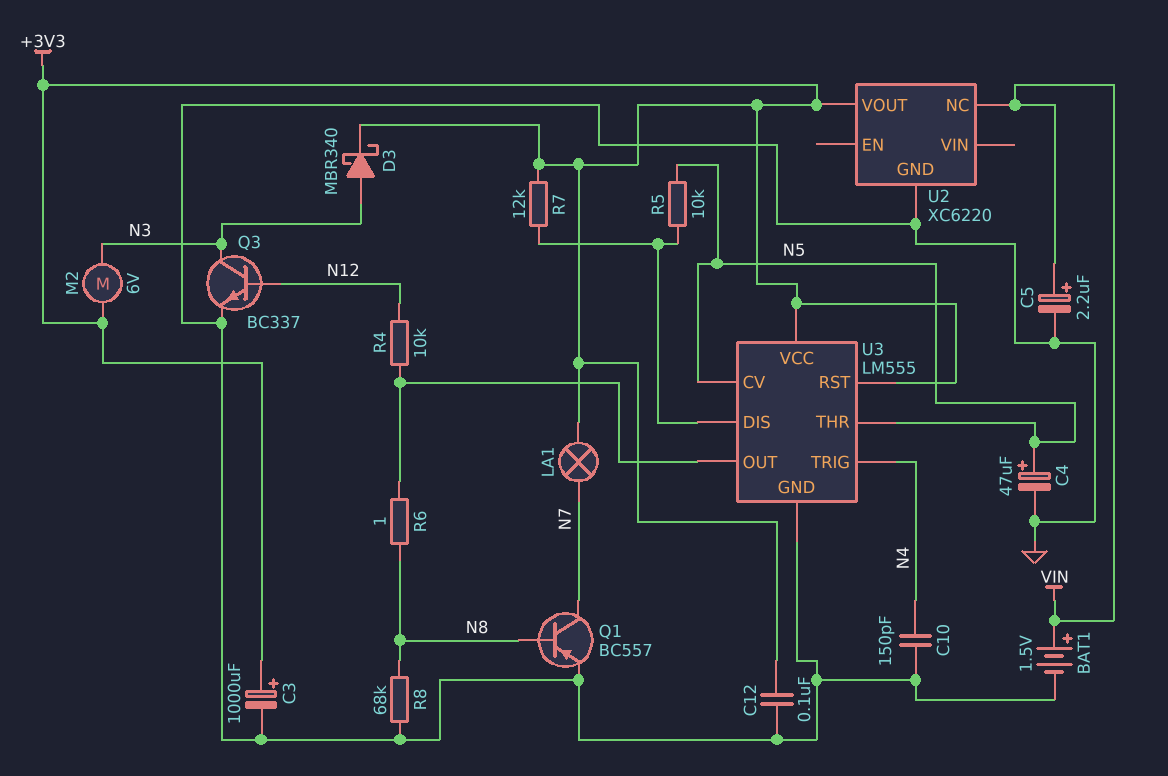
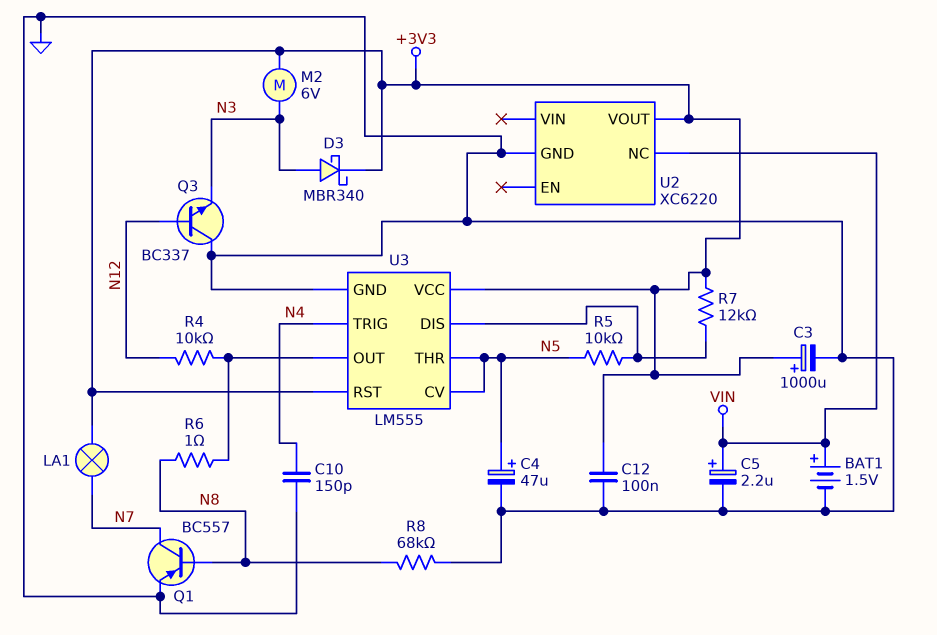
Q3: NPN BC337 (B N12, C N3, E GND) -> NPN BC337 (B N12, C GND, E N3)

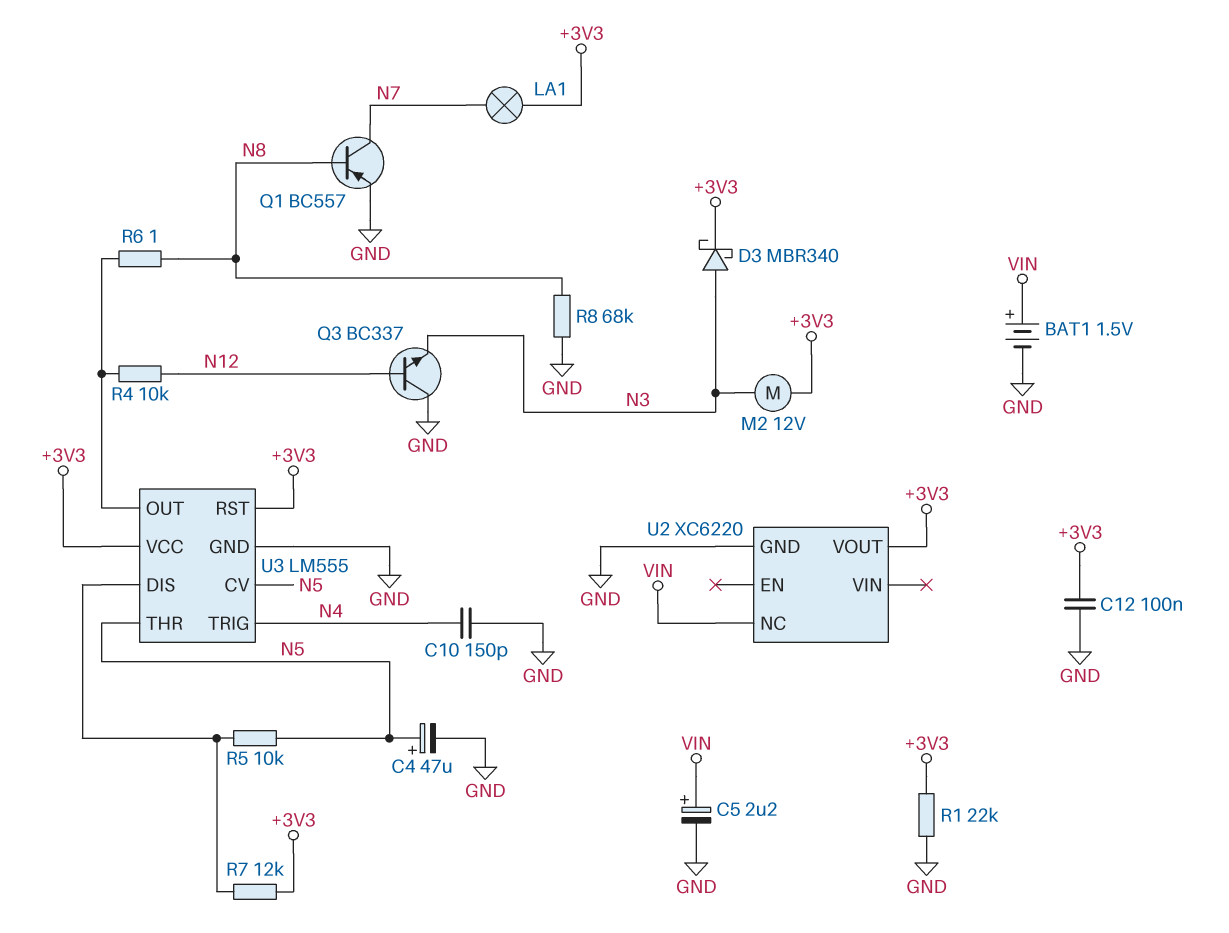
C3: 1000uF (plus +3V3, minus GND) -> none
M2: motor 6V (+3V3, N3) -> motor 12V (+3V3, N3)
R1: none -> 22k (+3V3, GND)

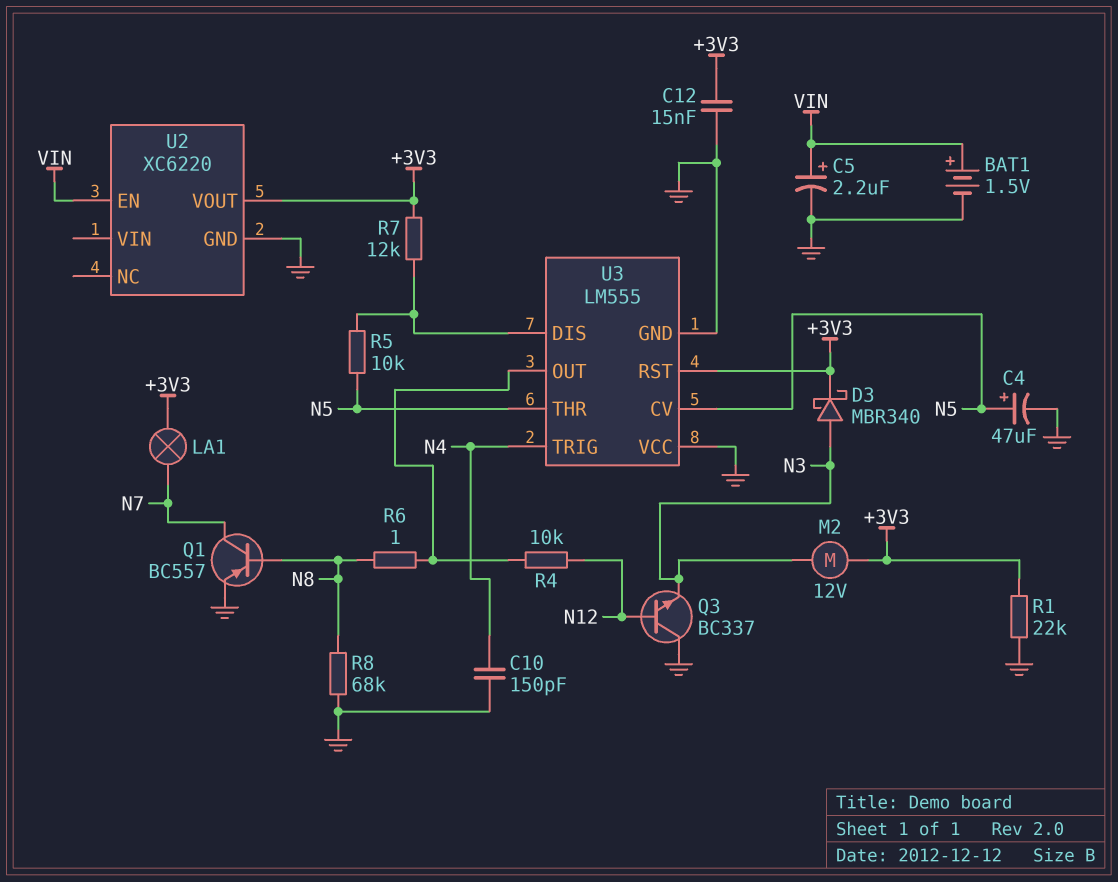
C12: 100nF (+3V3, GND) -> 15nF (+3V3, GND)
U2 pin EN: none -> VIN
U2 pin NC: VIN -> none
U3 pin VCC: +3V3 -> GND

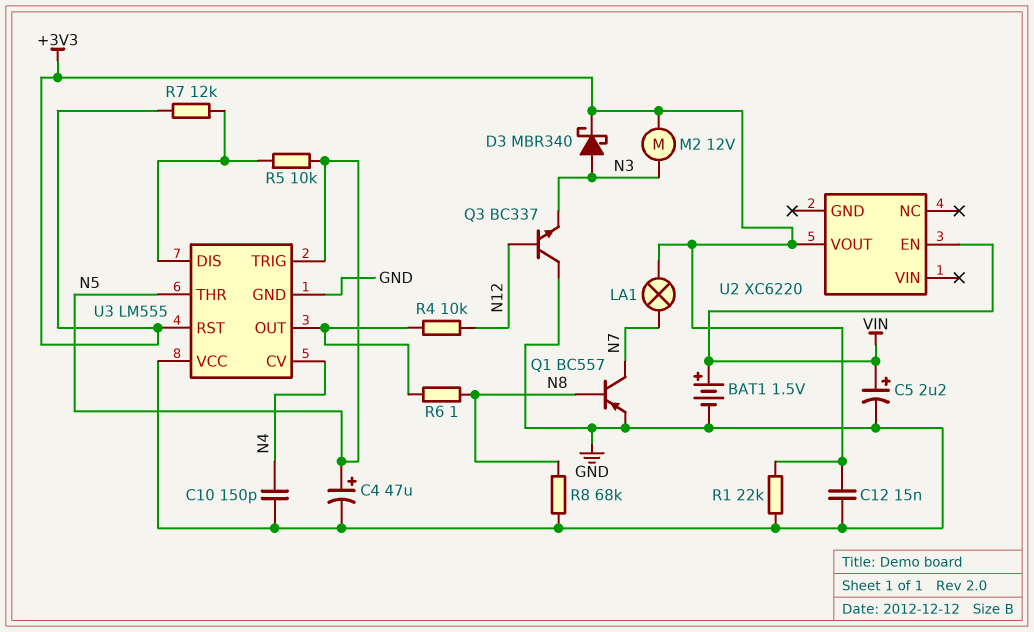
U2 pin GND: GND -> none
U3 pin CV: N5 -> N4
U3 pin TRIG: N4 -> N5

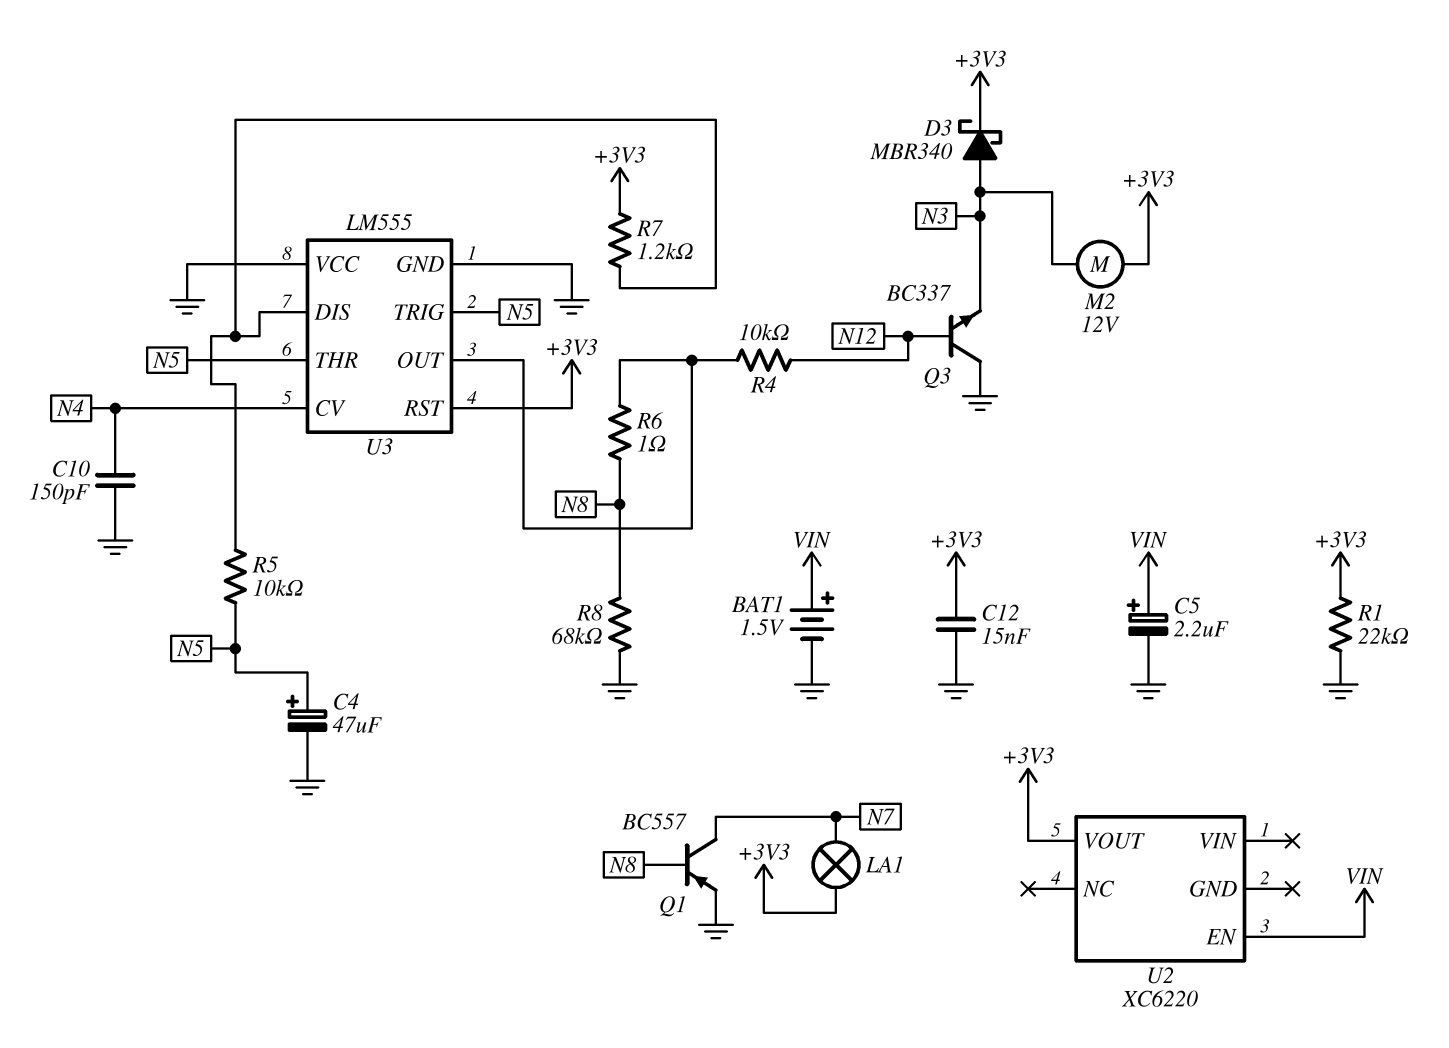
R7: 12k (+3V3, U3/DIS) -> 1.2k (+3V3, U3/DIS)

